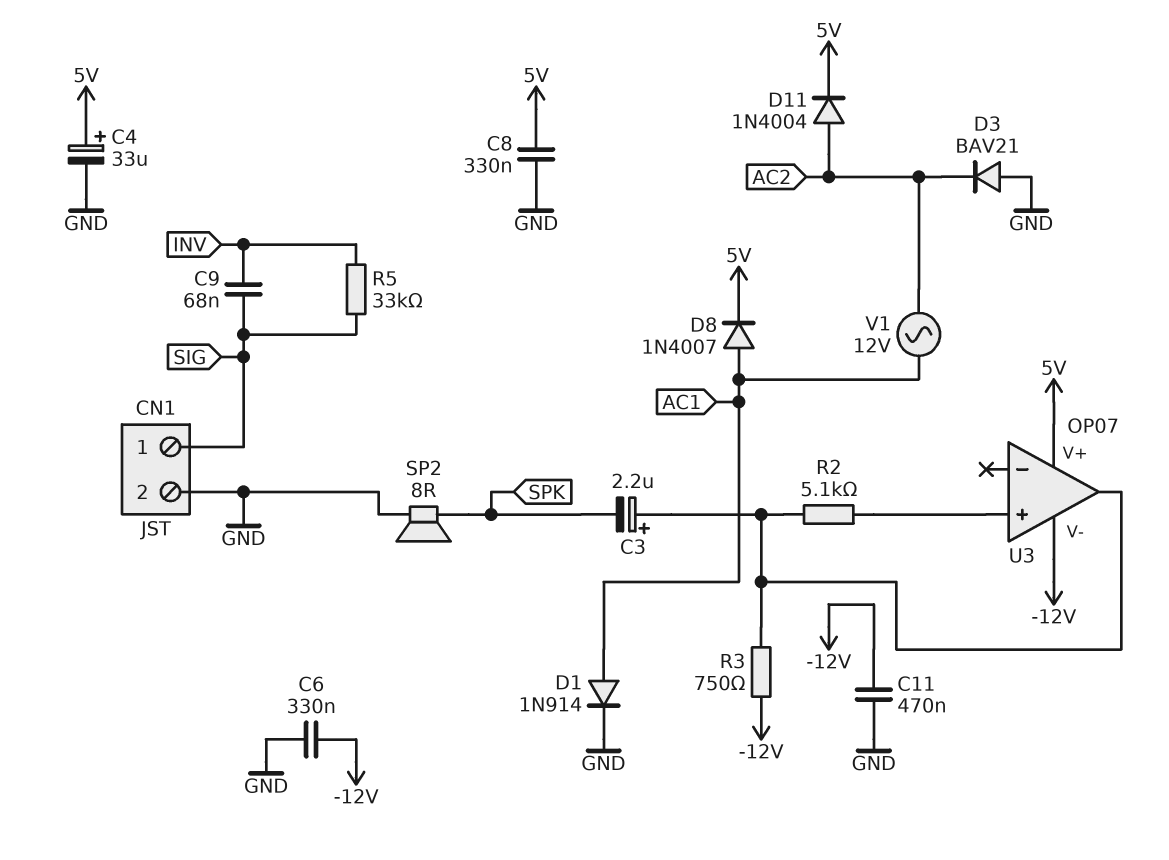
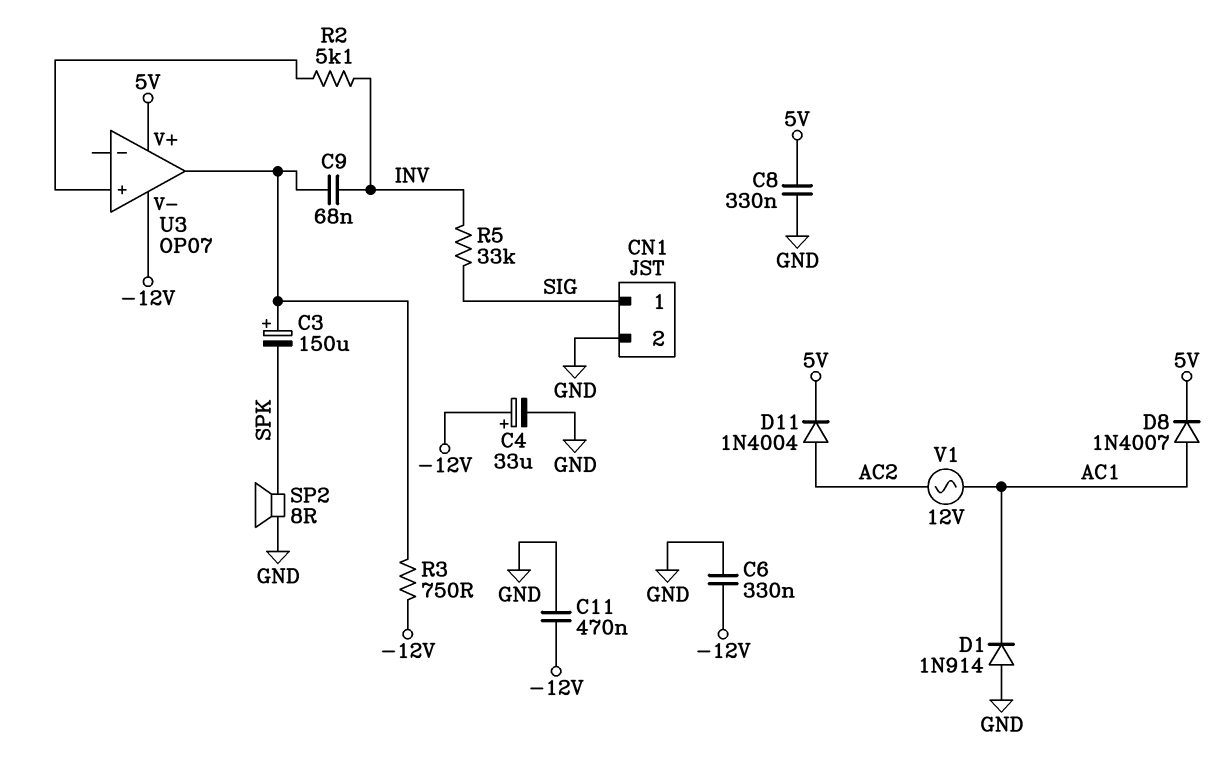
C3: 2.2uF (plus U3/out, minus SPK) -> 150uF (plus U3/out, minus SPK)
C4: 33uF (plus 5V, minus GND) -> 33uF (plus -12V, minus GND)
C9: 68nF (INV, SIG) -> 68nF (INV, U3/out)
D1: diode 1N914 (A AC1, K GND) -> diode 1N914 (A GND, K AC1)
D3: diode BAV21 (A GND, K AC2) -> none
R2: 5.1k (U3/in+, U3/out) -> 5.1k (INV, U3/in+)

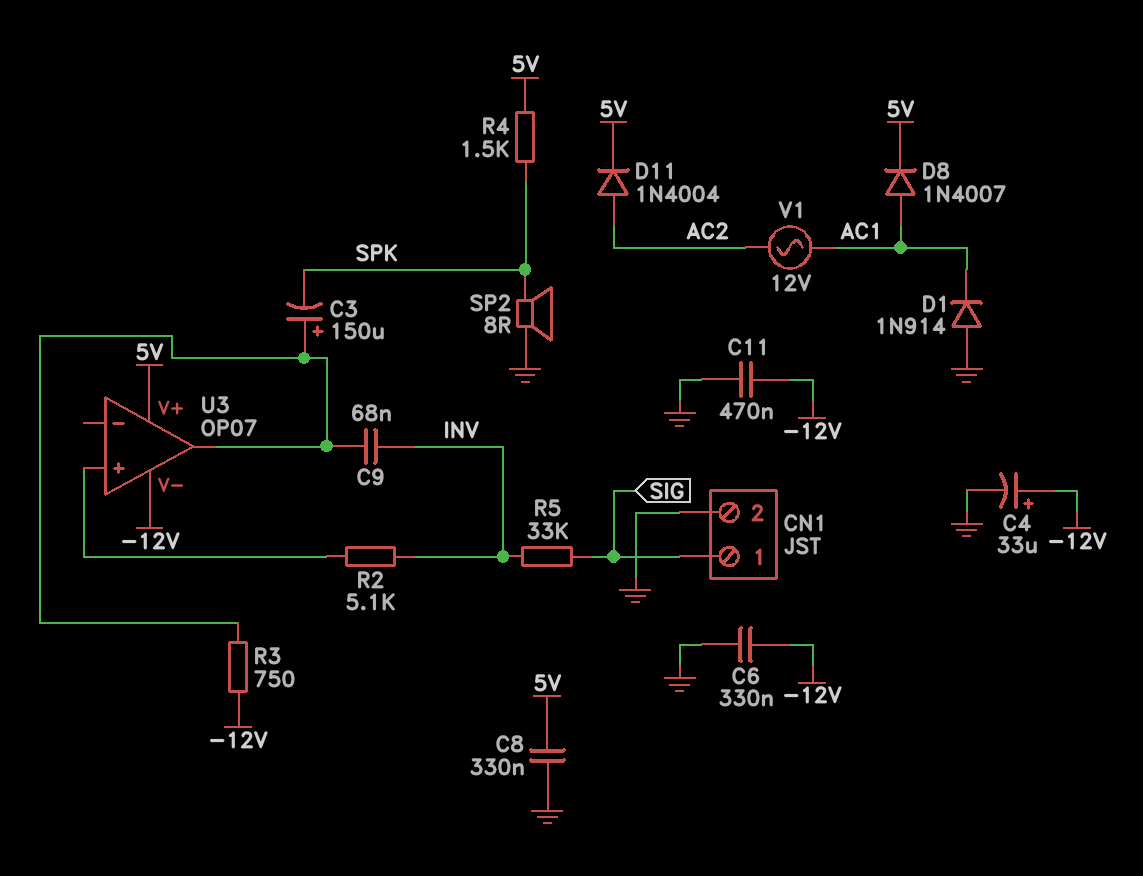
R4: none -> 1.5k (5V, SPK)

